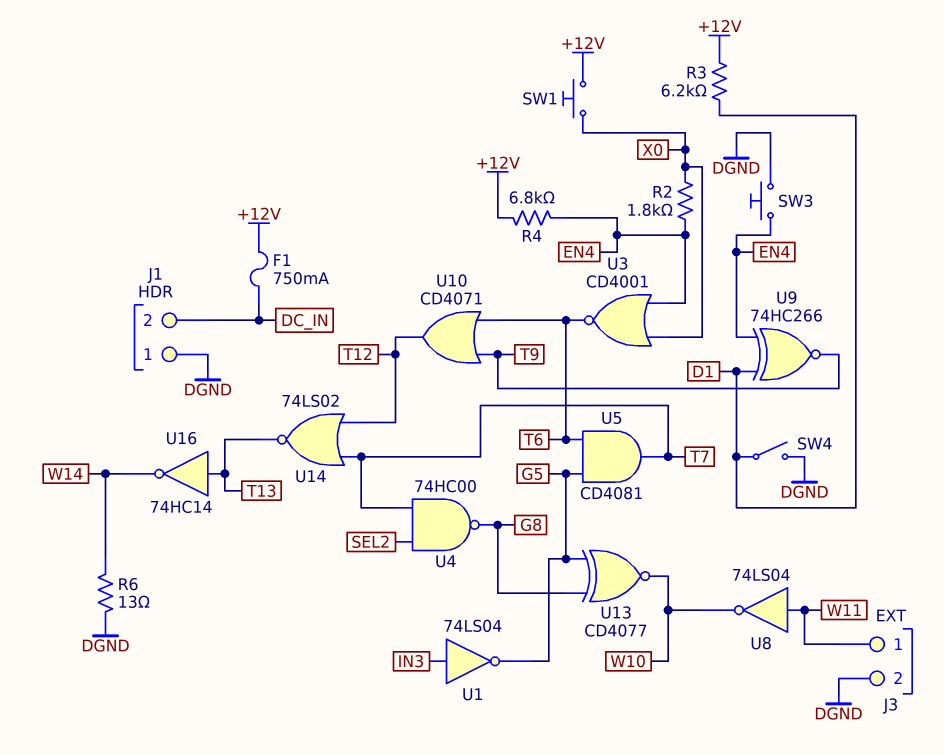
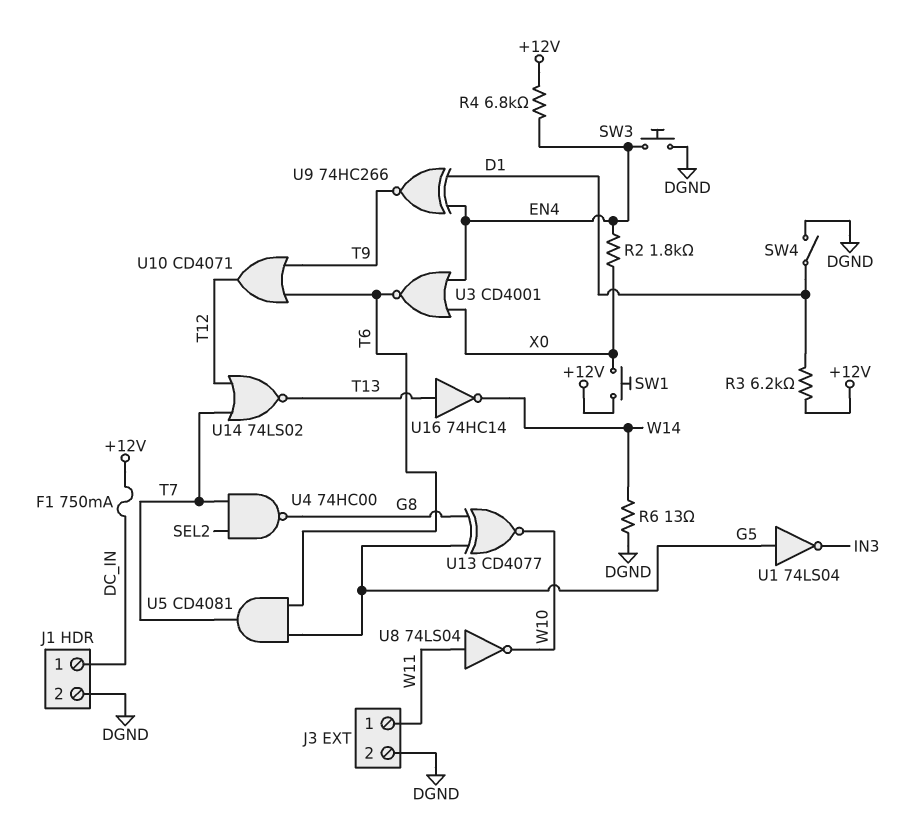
J1 pin 1: DGND -> DC_IN
J1 pin 2: DC_IN -> DGND
U1: NOT 74LS04 (in IN3, out G5) -> NOT 74LS04 (in G5, out IN3)

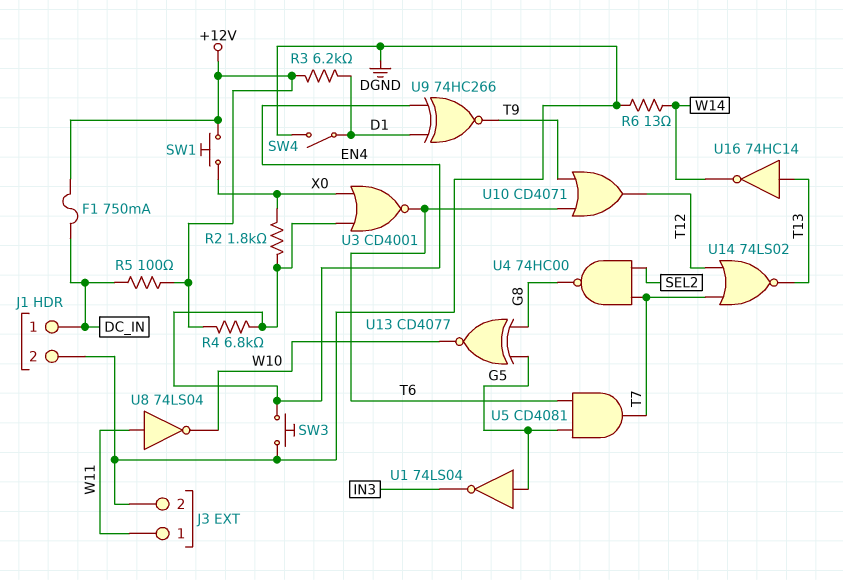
R5: none -> 100 (+12V, DC_IN)

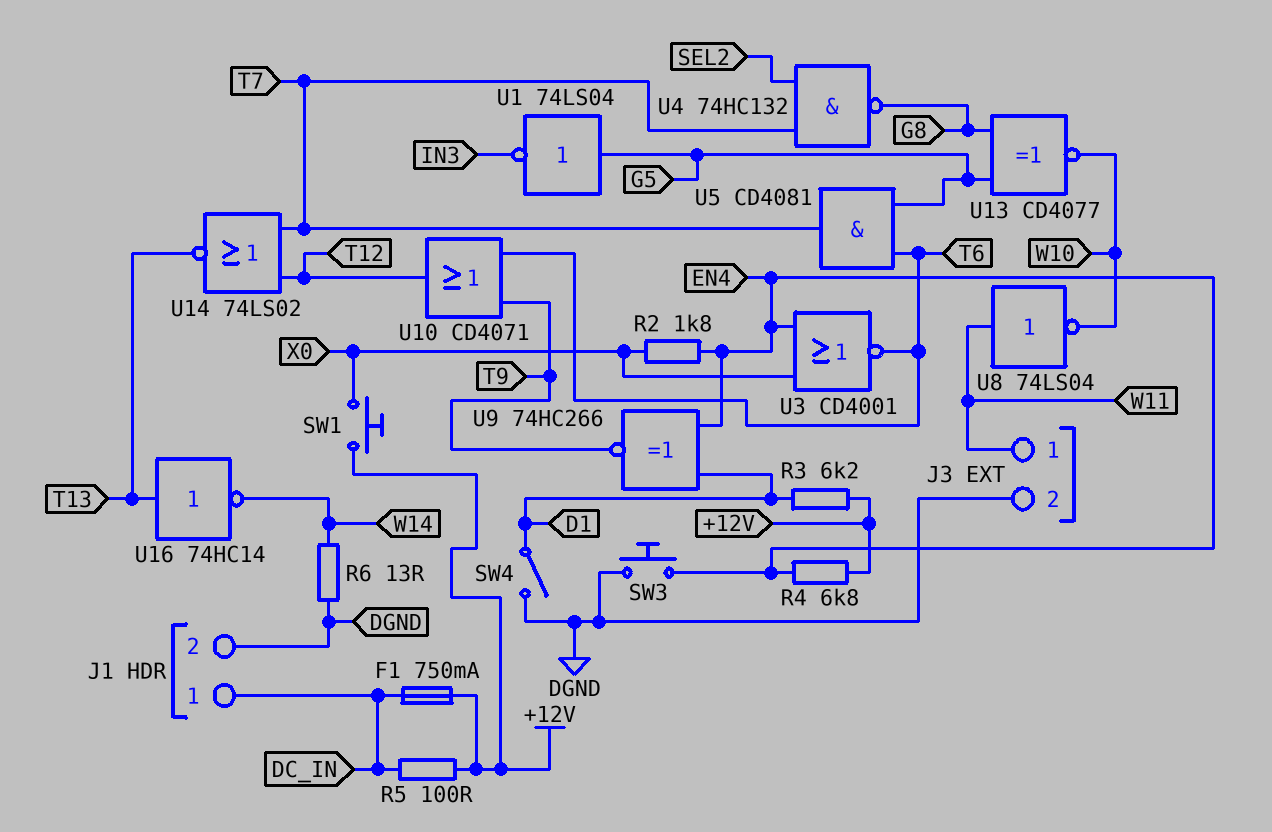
U4: NAND 74HC00 (in SEL2, in T7, out G8) -> NAND 74HC132 (in SEL2, in T7, out G8)

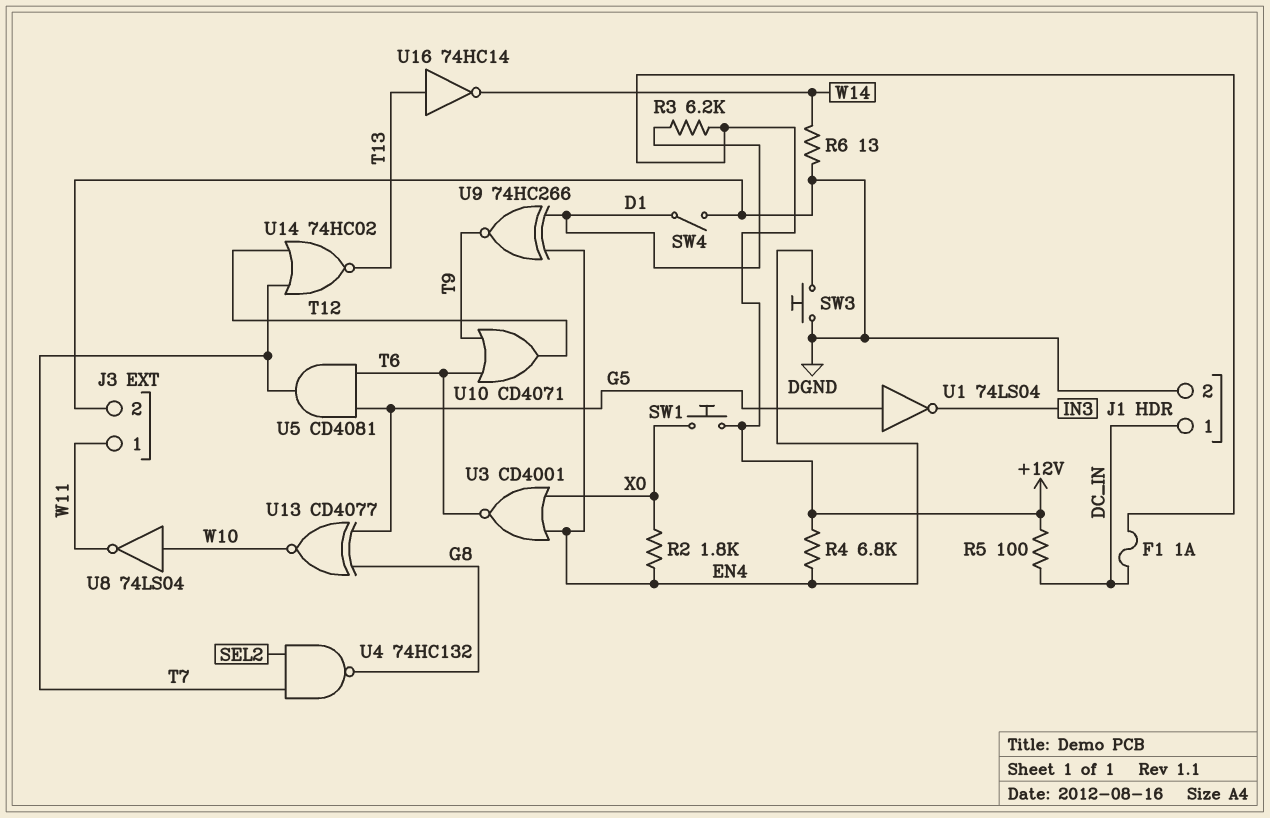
F1: 750mA (+12V, DC_IN) -> 1A (+12V, DC_IN)
U8: NOT 74LS04 (in W11, out W10) -> NOT 74LS04 (in W10, out W11)
U14: NOR 74LS02 (in T7, in T12, out T13) -> NOR 74HC02 (in T7, in T12, out T13)

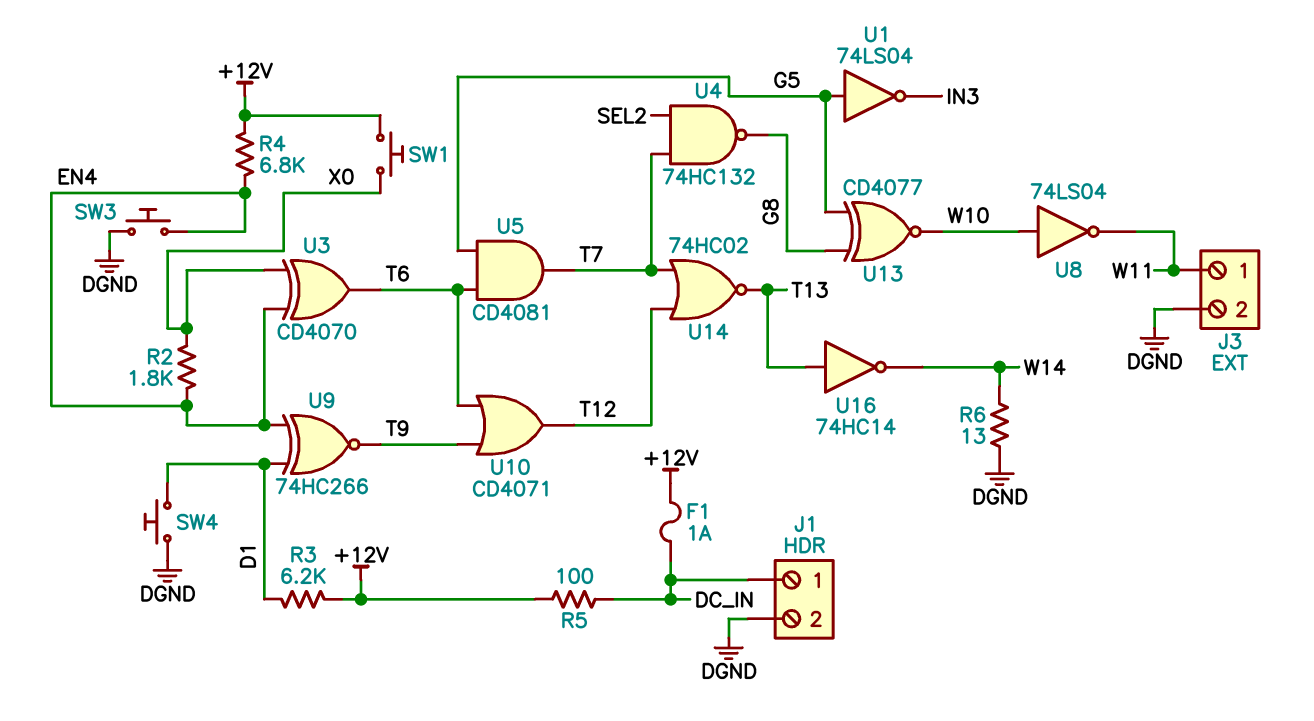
SW4: switch (D1, DGND) -> button (D1, DGND)
U3: NOR CD4001 (in EN4, in X0, out T6) -> XOR CD4070 (in EN4, in X0, out T6)

